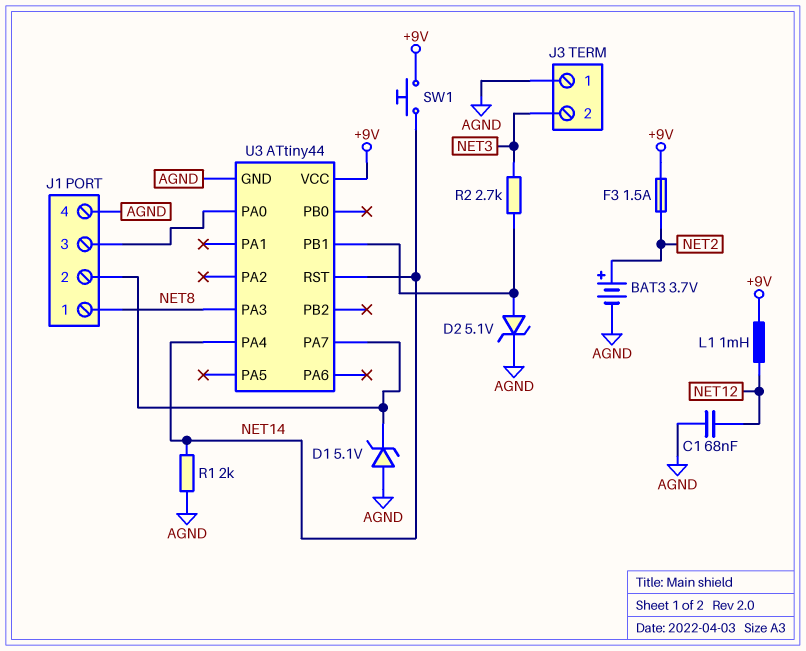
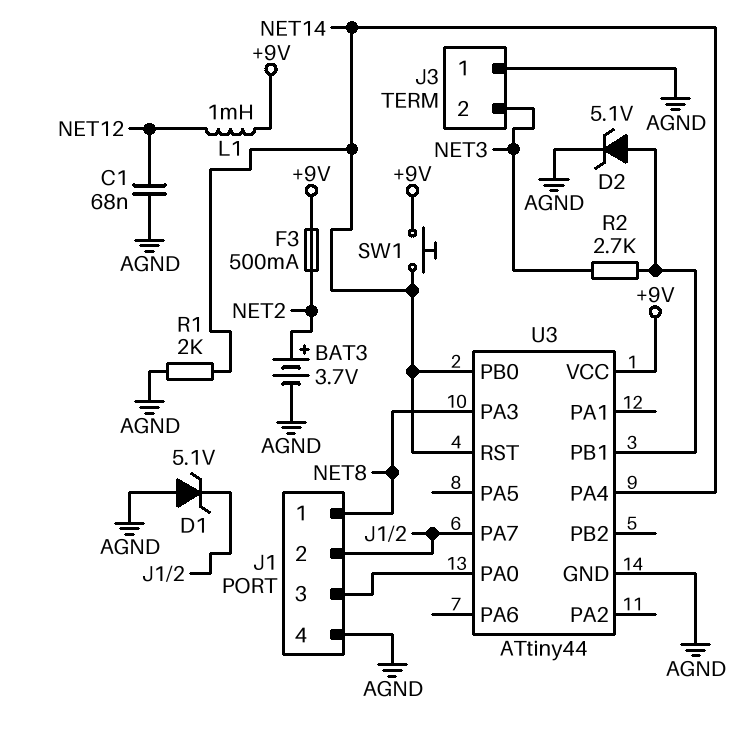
F3: 1.5A (+9V, NET2) -> 500mA (+9V, NET2)
U3 pin PB0: none -> NET14

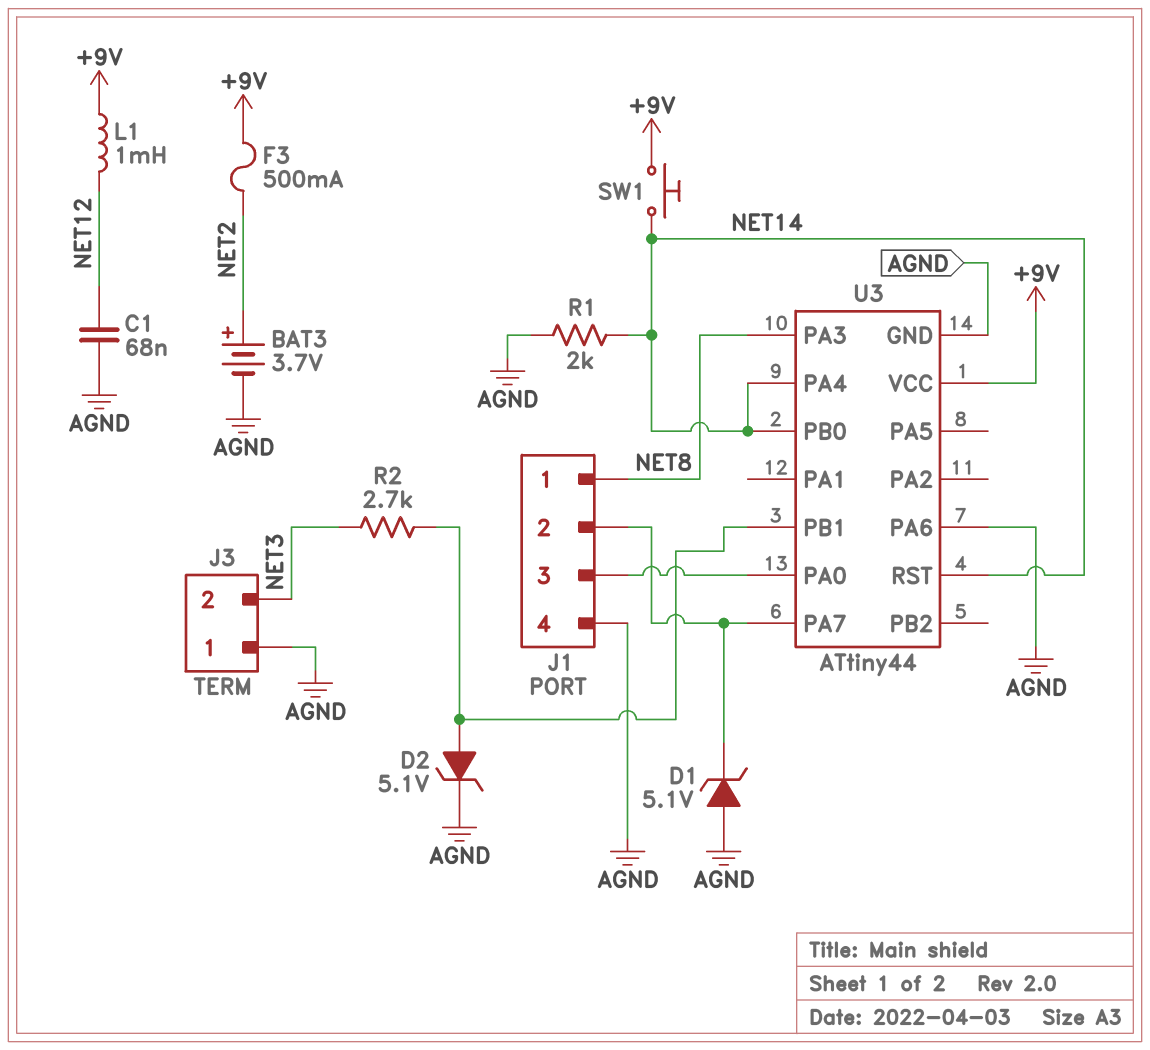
U3 pin PA6: none -> AGND

